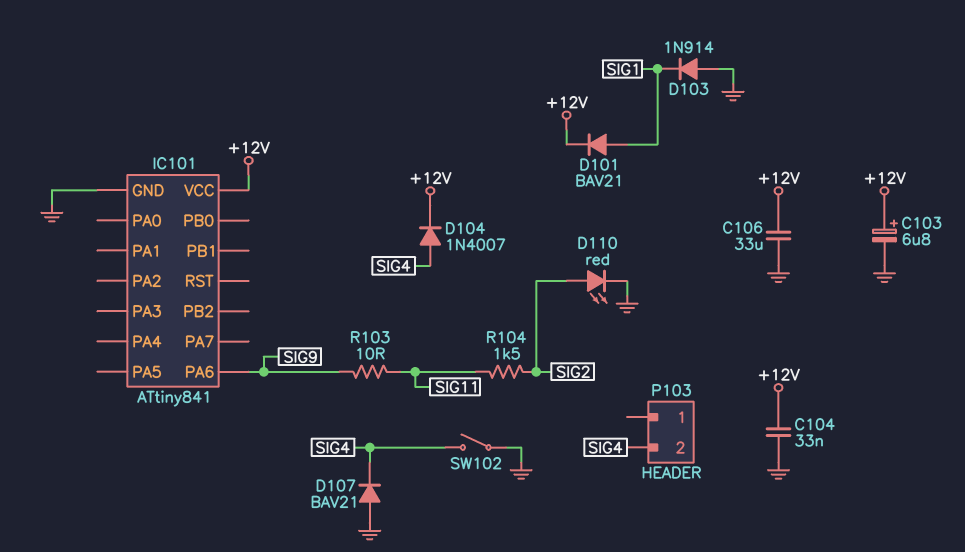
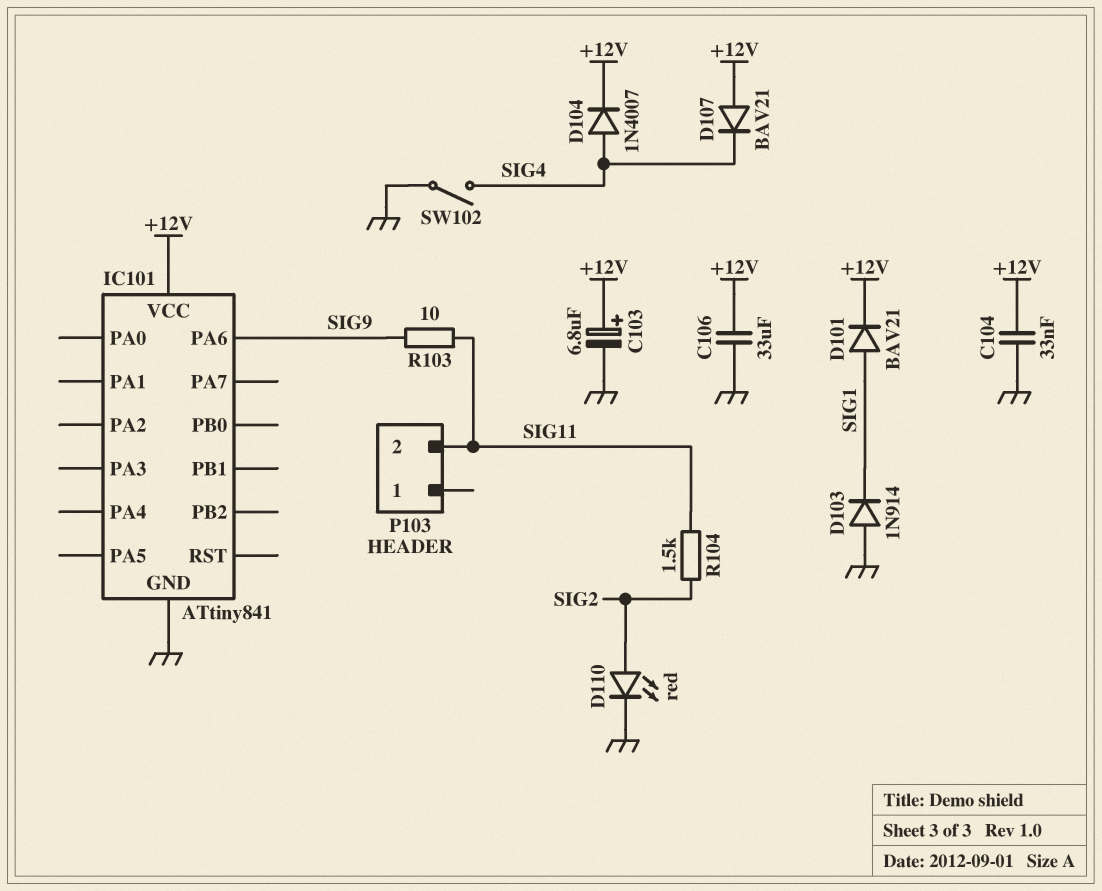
D107: diode BAV21 (A GND, K SIG4) -> diode BAV21 (A +12V, K SIG4)
P103 pin 2: SIG4 -> SIG11

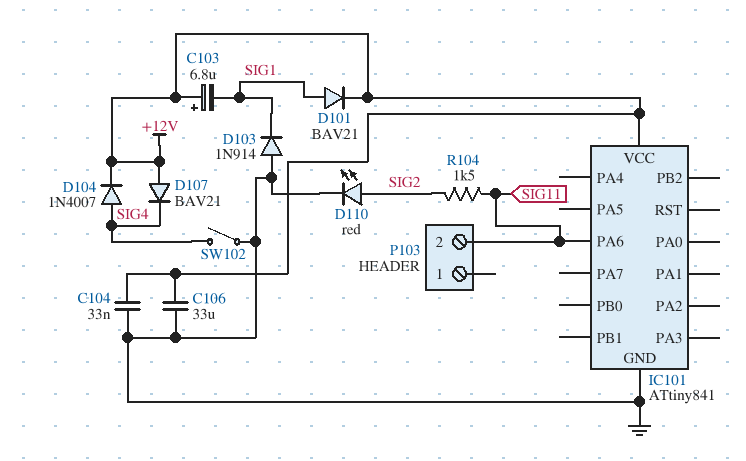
C103: 6.8uF (plus +12V, minus GND) -> 6.8uF (plus +12V, minus SIG1)
IC101 pin PA6: SIG9 -> SIG11
R103: 10 (SIG9, SIG11) -> none

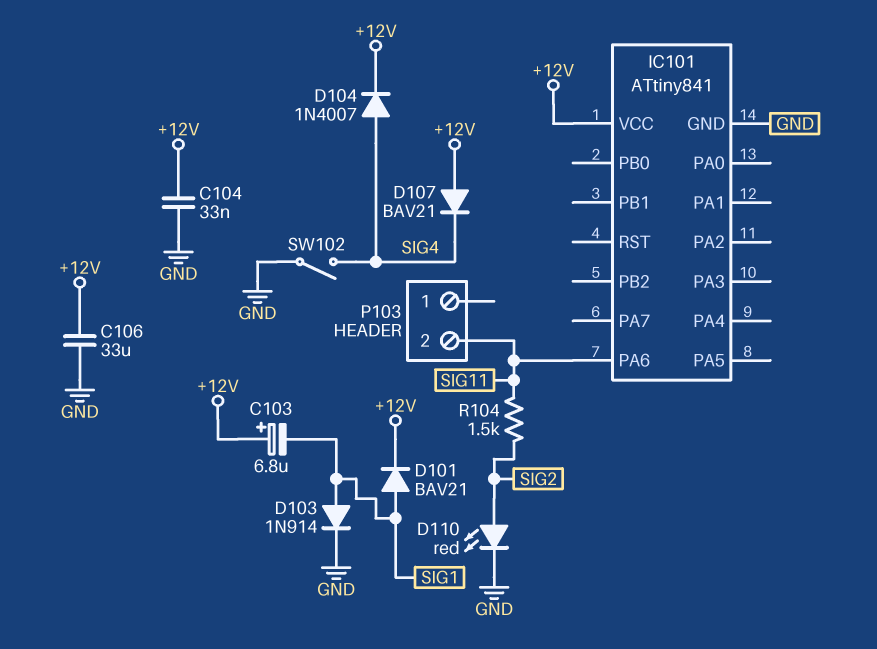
D103: diode 1N914 (A GND, K SIG1) -> diode 1N914 (A SIG1, K GND)

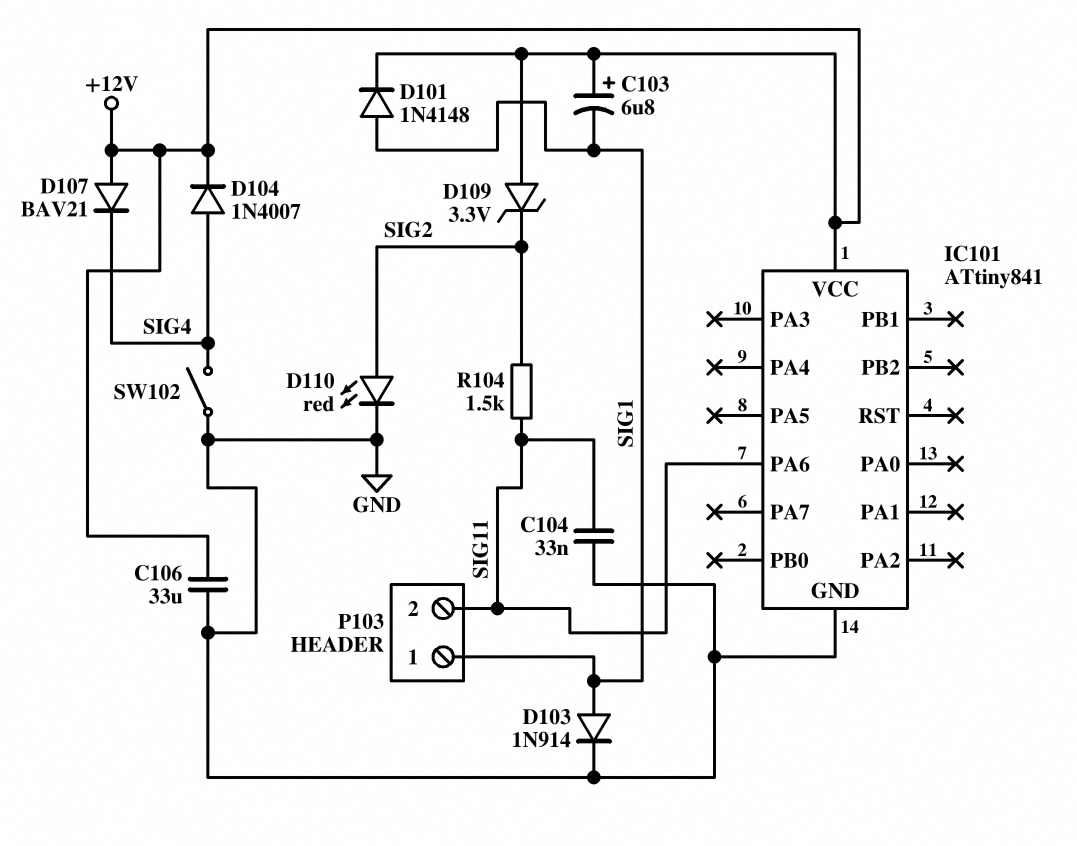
C104: 33nF (+12V, GND) -> 33nF (GND, SIG11)
D101: diode BAV21 (A SIG1, K +12V) -> diode 1N4148 (A SIG1, K +12V)
D109: none -> zener 3.3V (A +12V, K SIG2)
P103 pin 1: none -> SIG1

